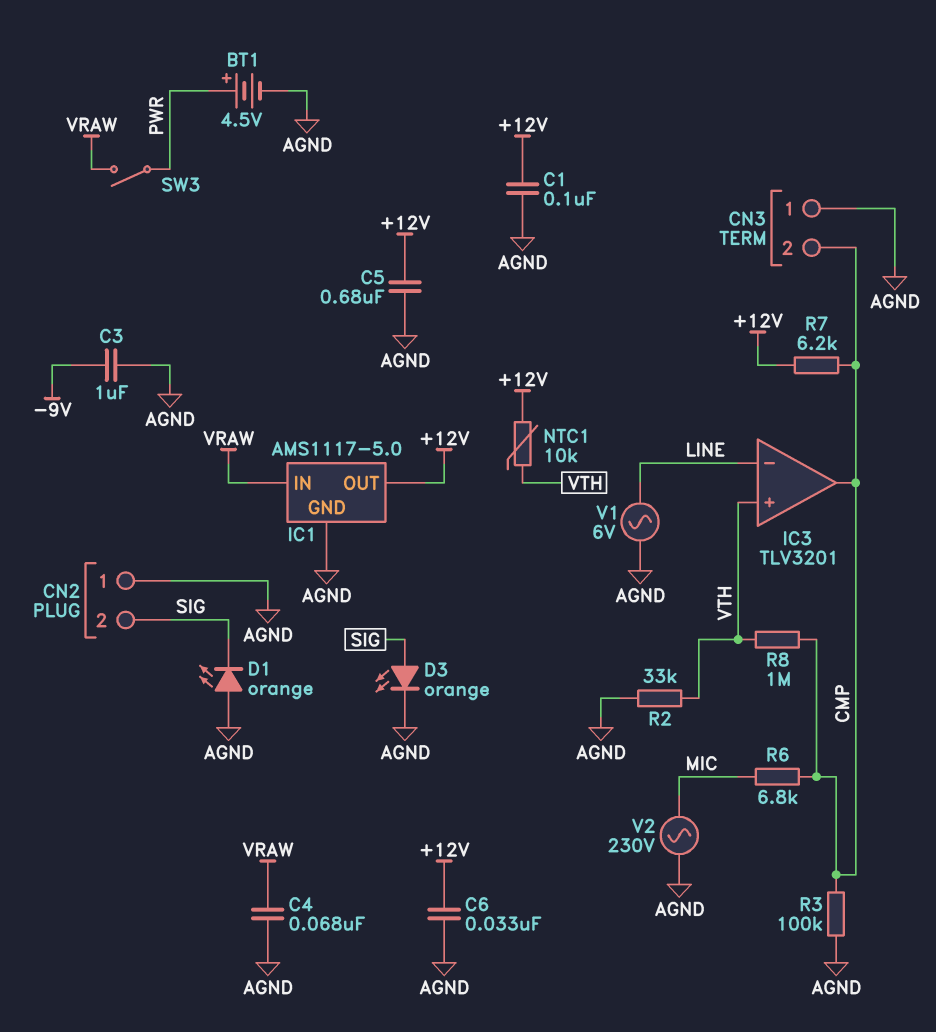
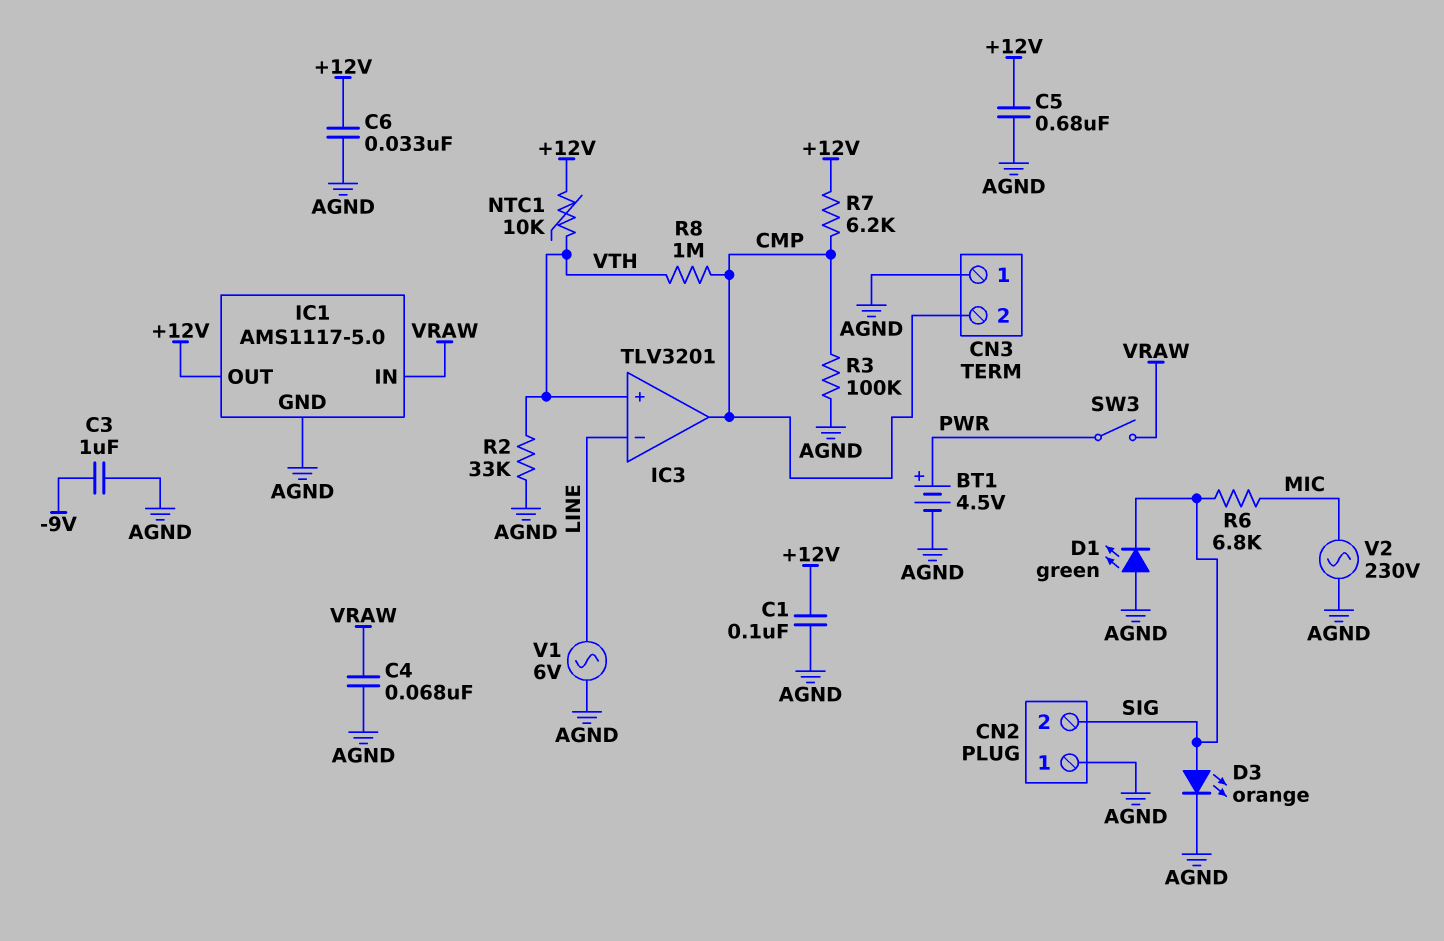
D1: LED orange (A AGND, K SIG) -> LED green (A AGND, K SIG)
R6: 6.8k (CMP, MIC) -> 6.8k (MIC, SIG)

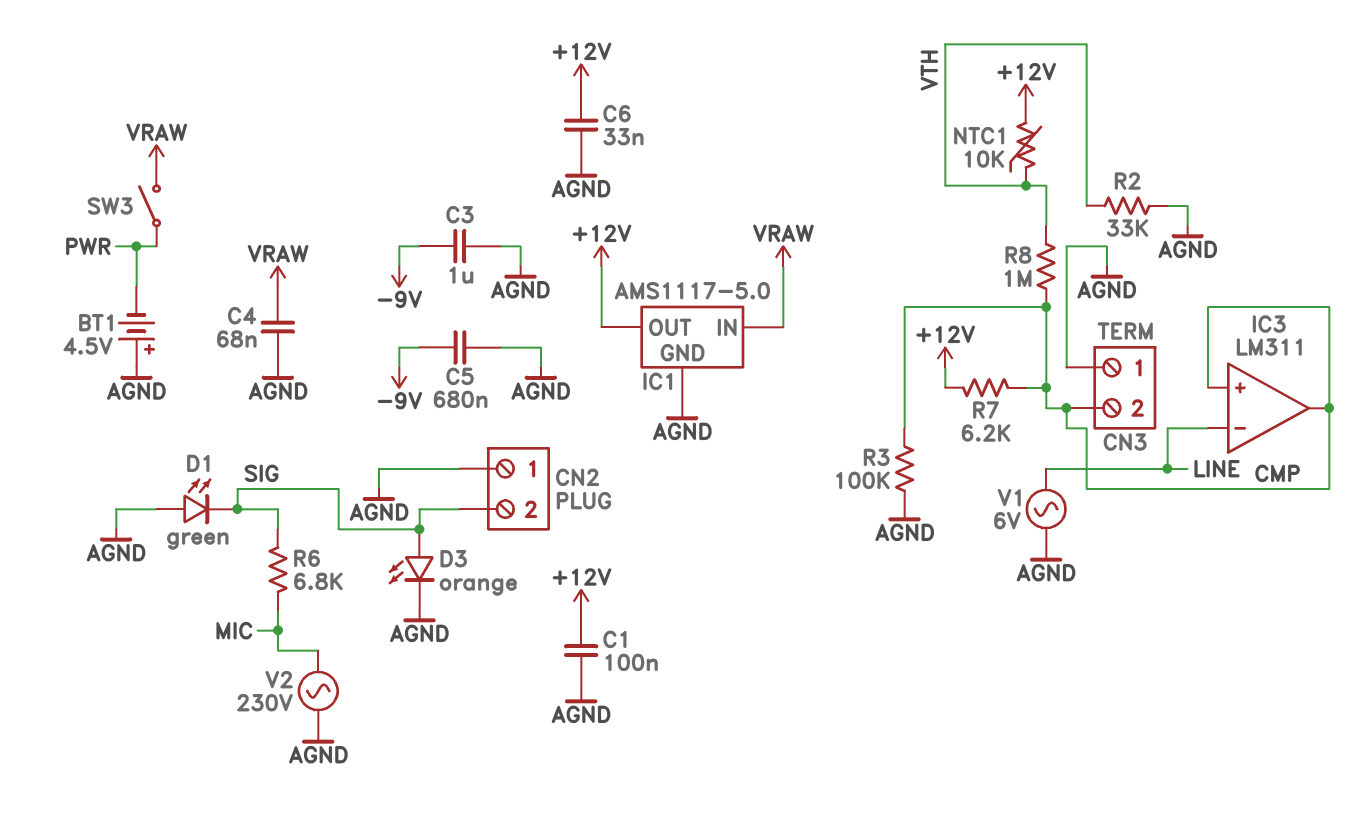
BT1: 4.5V (plus PWR, minus AGND) -> 4.5V (plus AGND, minus PWR)
C5: 680nF (+12V, AGND) -> 680nF (-9V, AGND)
IC3: TLV3201 -> LM311
IC3 pin in+: VTH -> CMP

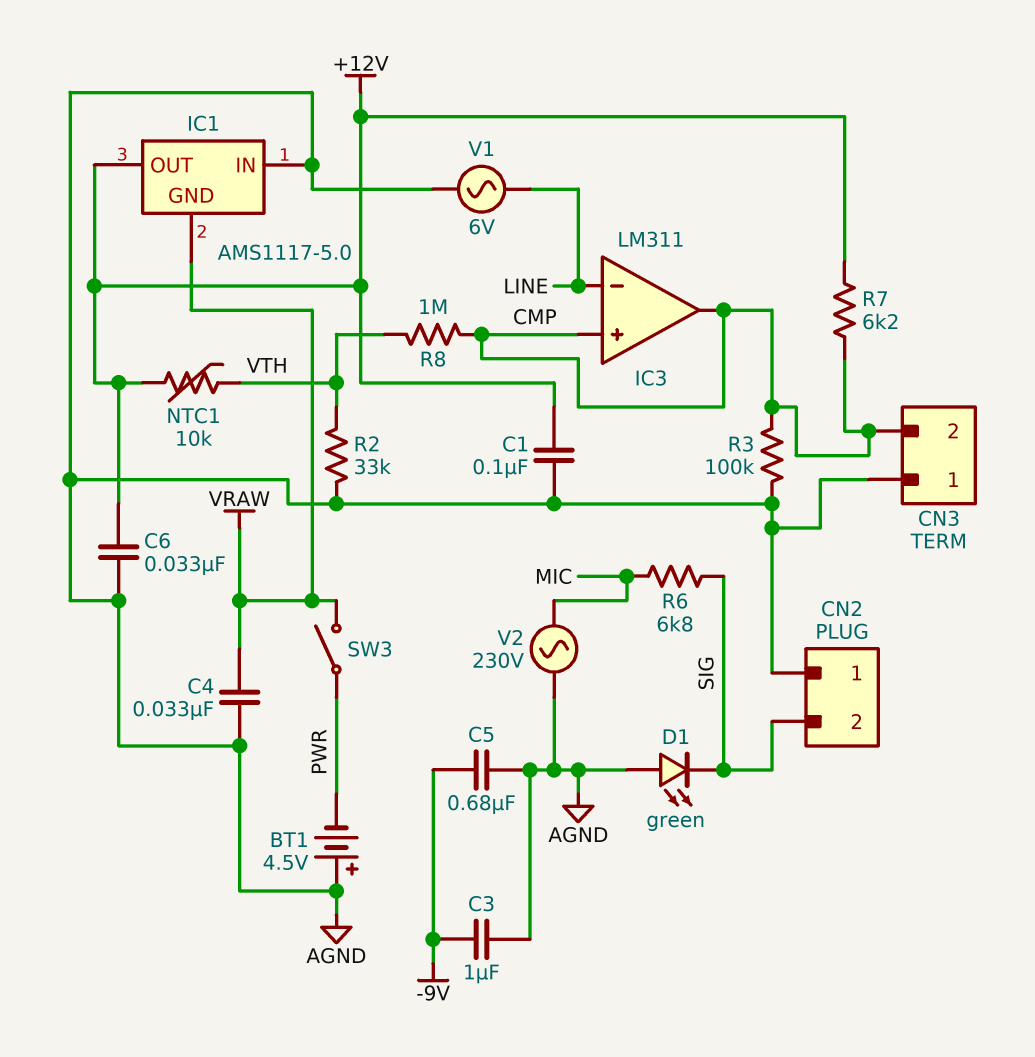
C4: 68nF (AGND, VRAW) -> 33nF (AGND, VRAW)
D3: LED orange (A SIG, K AGND) -> none
IC1 pin GND: AGND -> VRAW
IC1 pin IN: VRAW -> AGND

